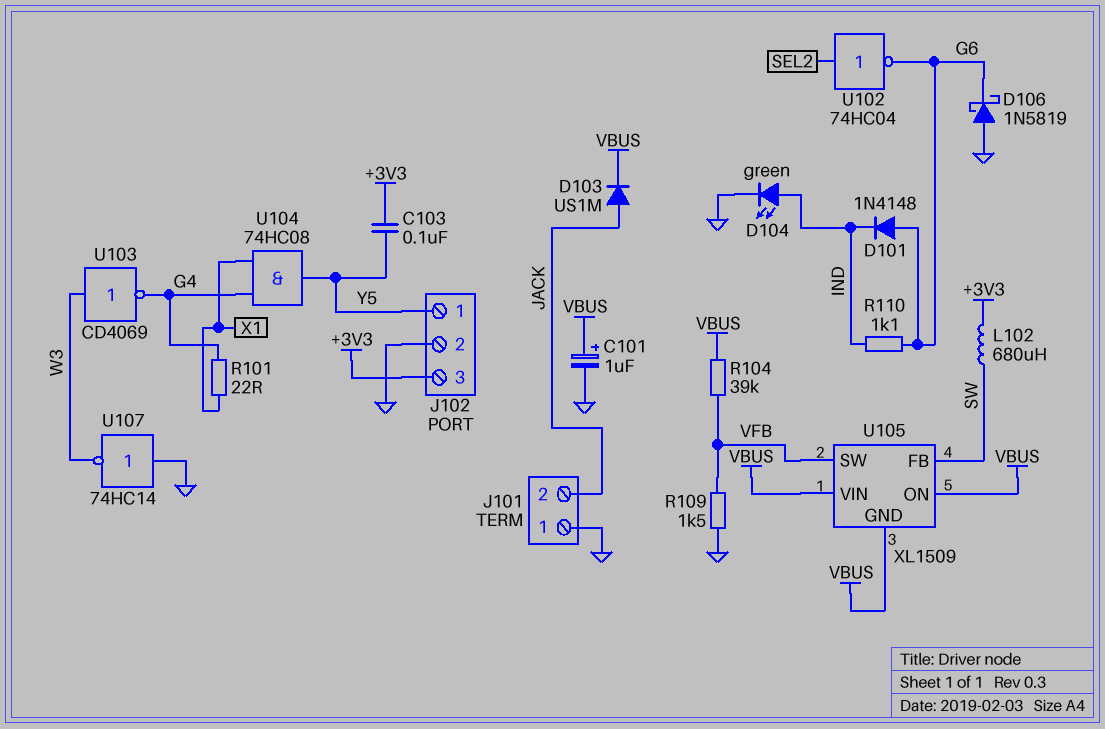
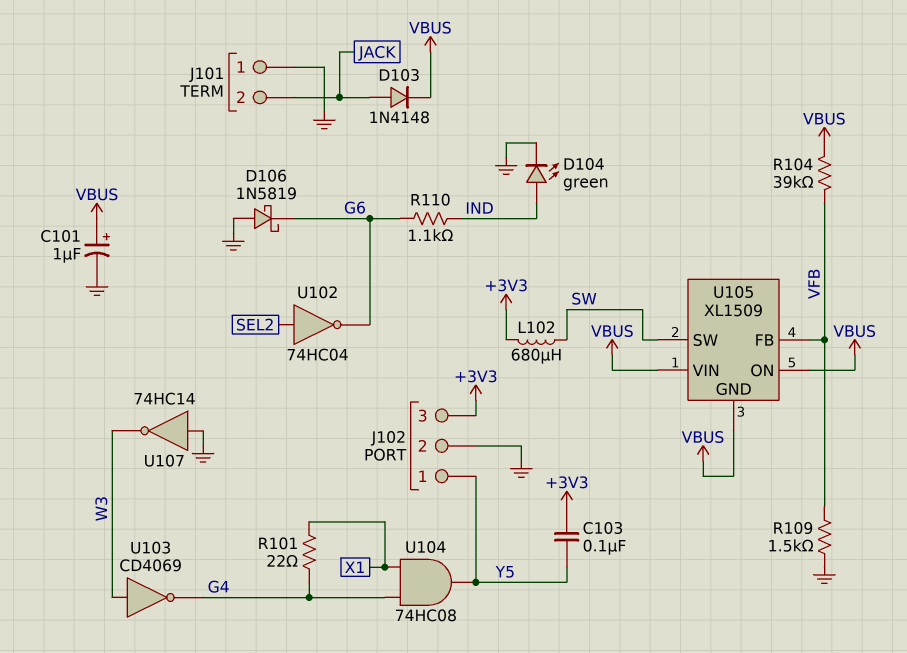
D101: diode 1N4148 (A G6, K IND) -> none
D103: diode US1M (A JACK, K VBUS) -> diode 1N4148 (A JACK, K VBUS)
U105 pin FB: SW -> VFB
U105 pin SW: VFB -> SW

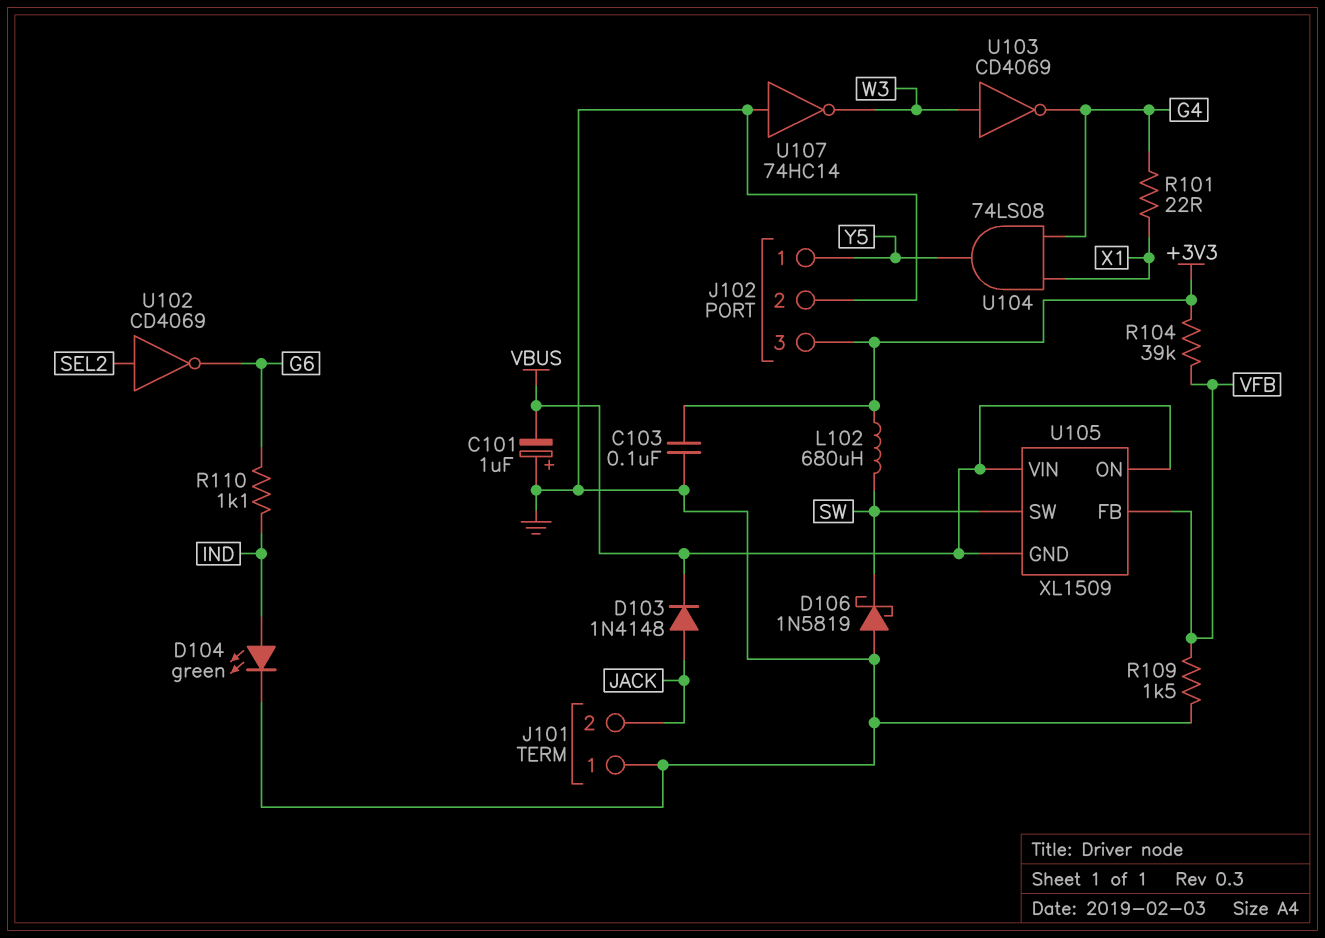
C101: 1uF (plus VBUS, minus GND) -> 1uF (plus GND, minus VBUS)
C103: 100nF (+3V3, Y5) -> 100nF (+3V3, GND)
D106: schottky 1N5819 (A GND, K G6) -> schottky 1N5819 (A GND, K SW)
R104: 39k (VBUS, VFB) -> 39k (+3V3, VFB)
U102: NOT 74HC04 (in SEL2, out G6) -> NOT CD4069 (in SEL2, out G6)
U104: AND 74HC08 (in G4, in X1, out Y5) -> AND 74LS08 (in G4, in X1, out Y5)

